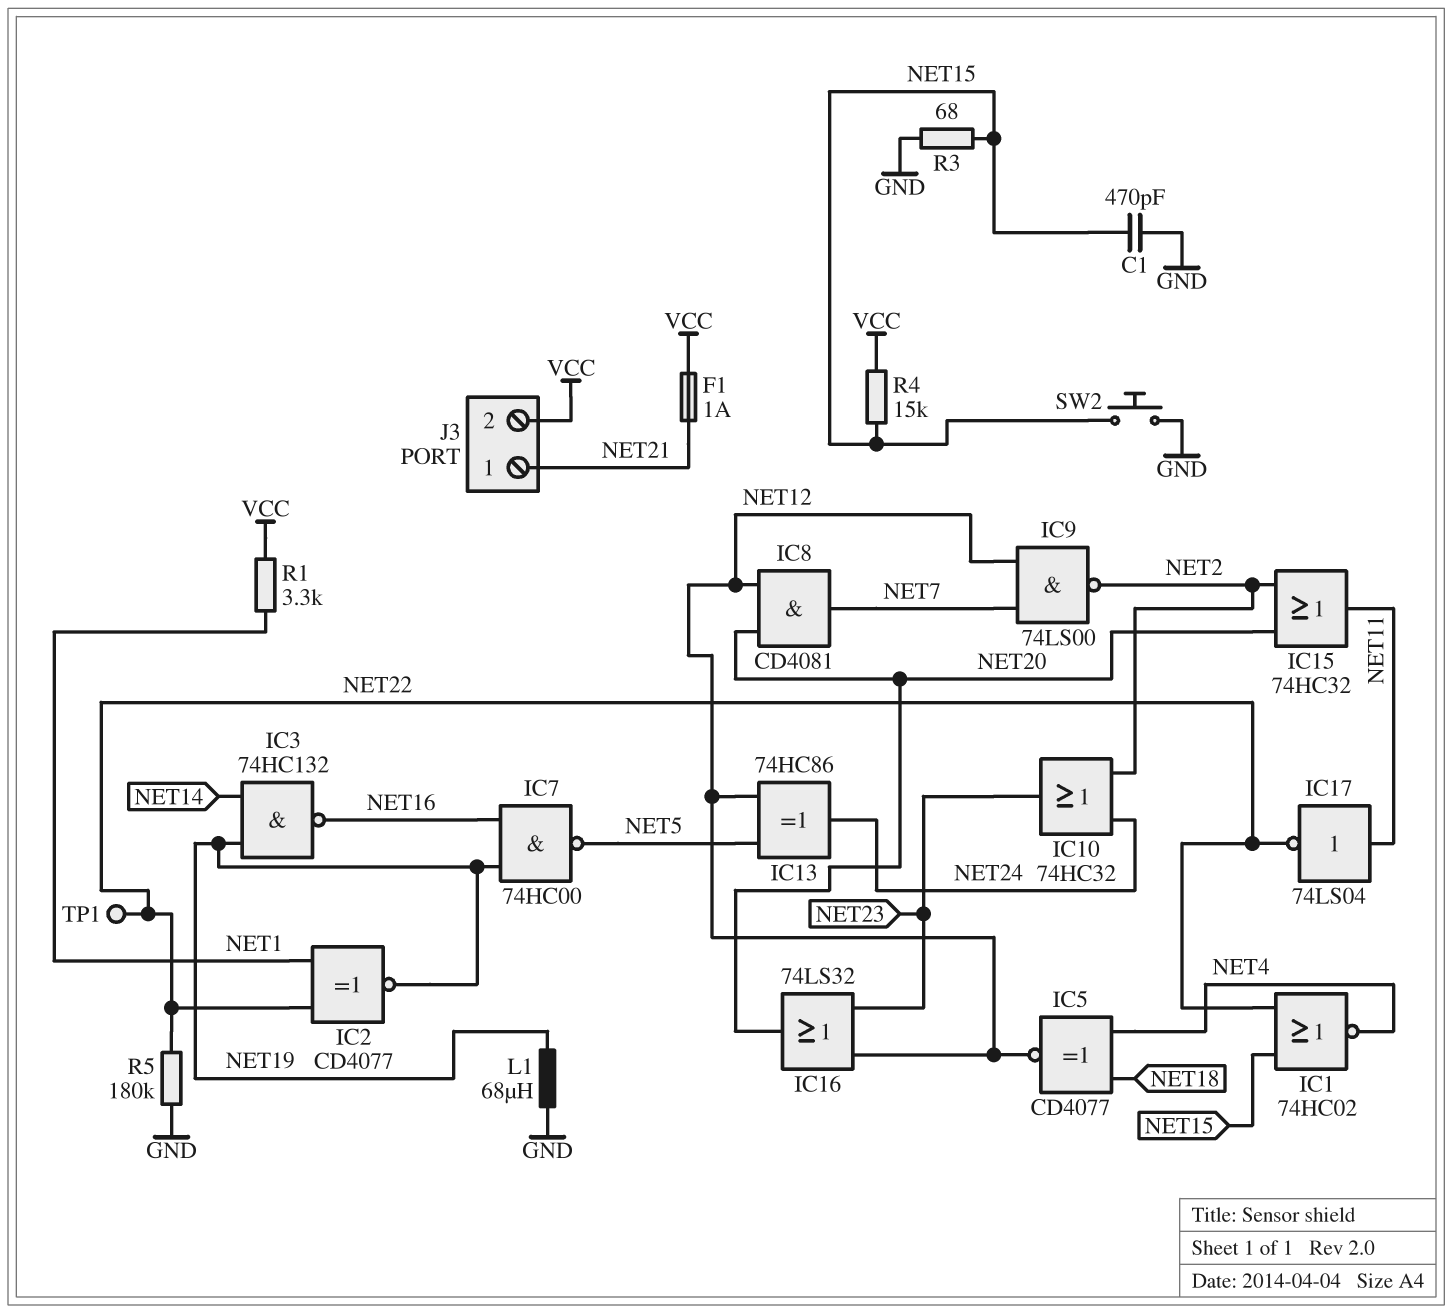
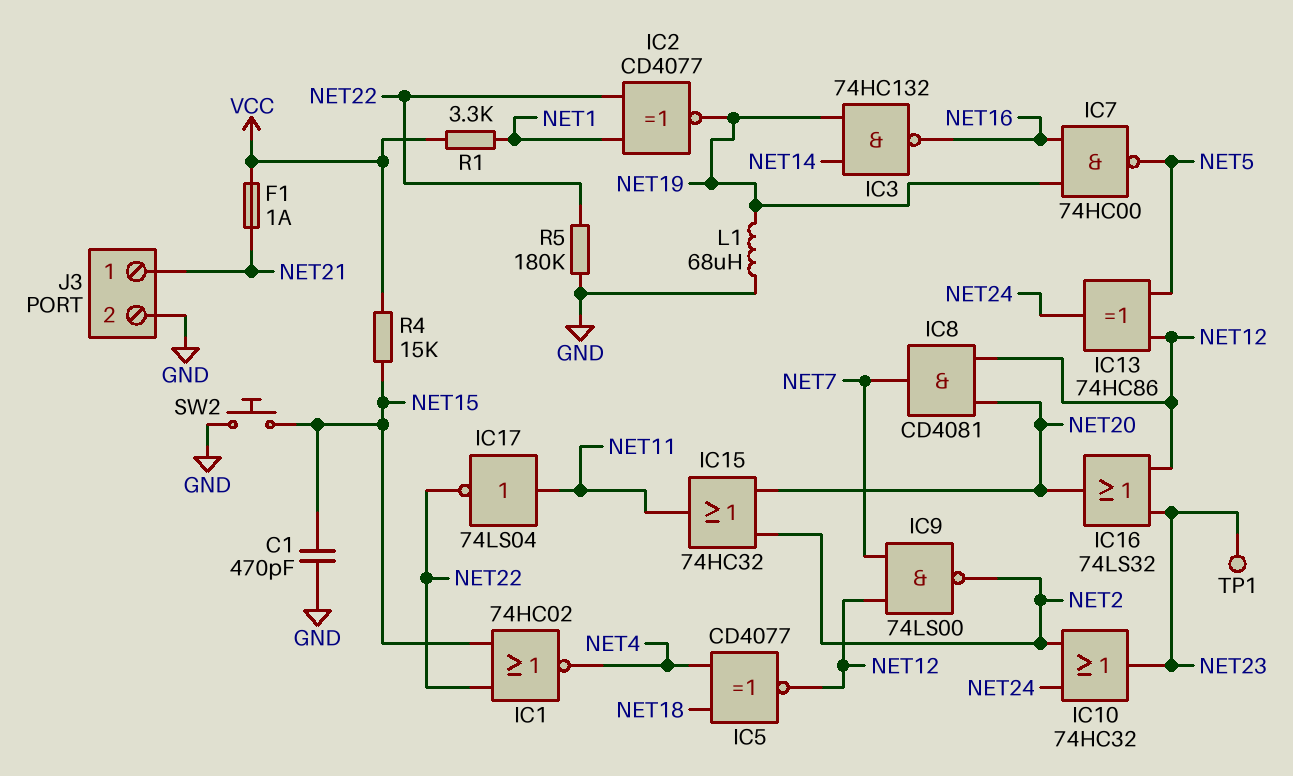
J3 pin 2: VCC -> GND
R3: 68 (GND, NET15) -> none
TP1: test point (NET22) -> test point (NET23)

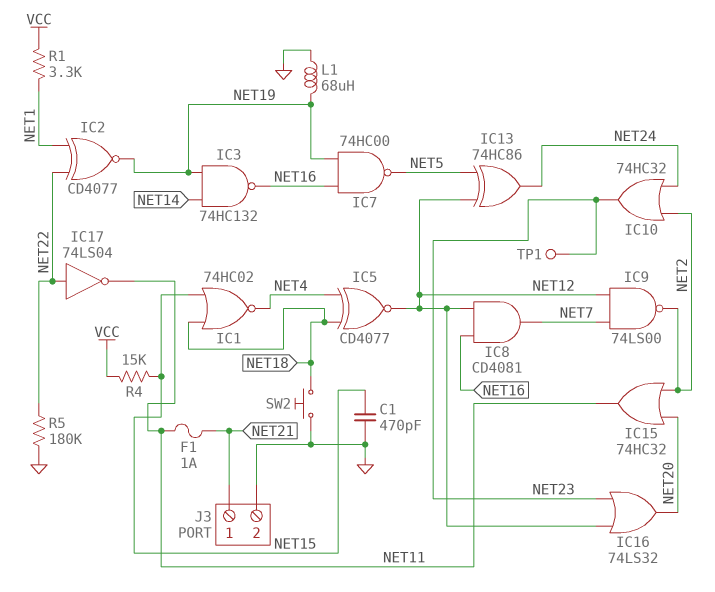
F1: 1A (NET21, VCC) -> 1A (NET11, NET21)
IC1: NOR 74HC02 (in NET15, in NET22, out NET4) -> NOR 74HC02 (in NET15, in NET18, out NET4)
IC8: AND CD4081 (in NET12, in NET20, out NET7) -> AND CD4081 (in NET12, in NET16, out NET7)
IC17: NOT 74LS04 (in NET11, out NET22) -> NOT 74LS04 (in NET22, out NET11)
SW2: button (GND, NET15) -> button (GND, NET18)

